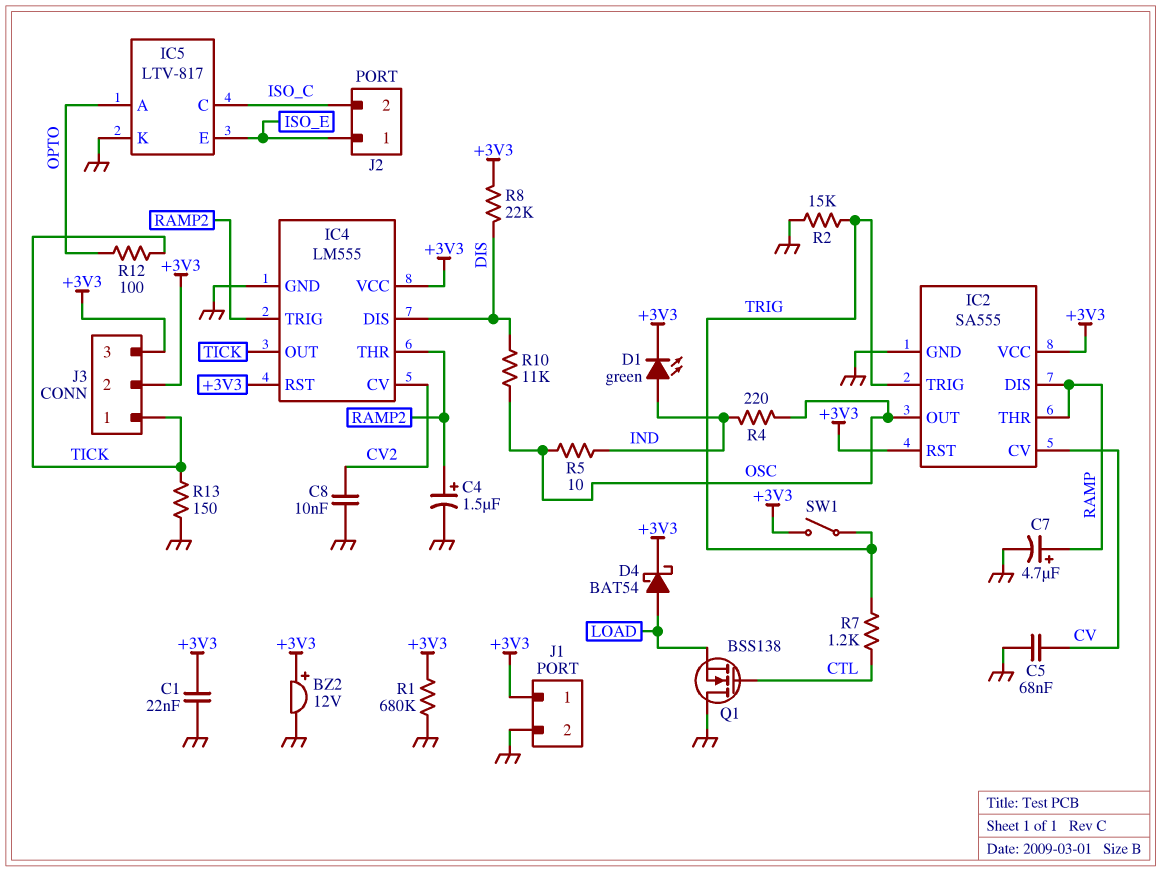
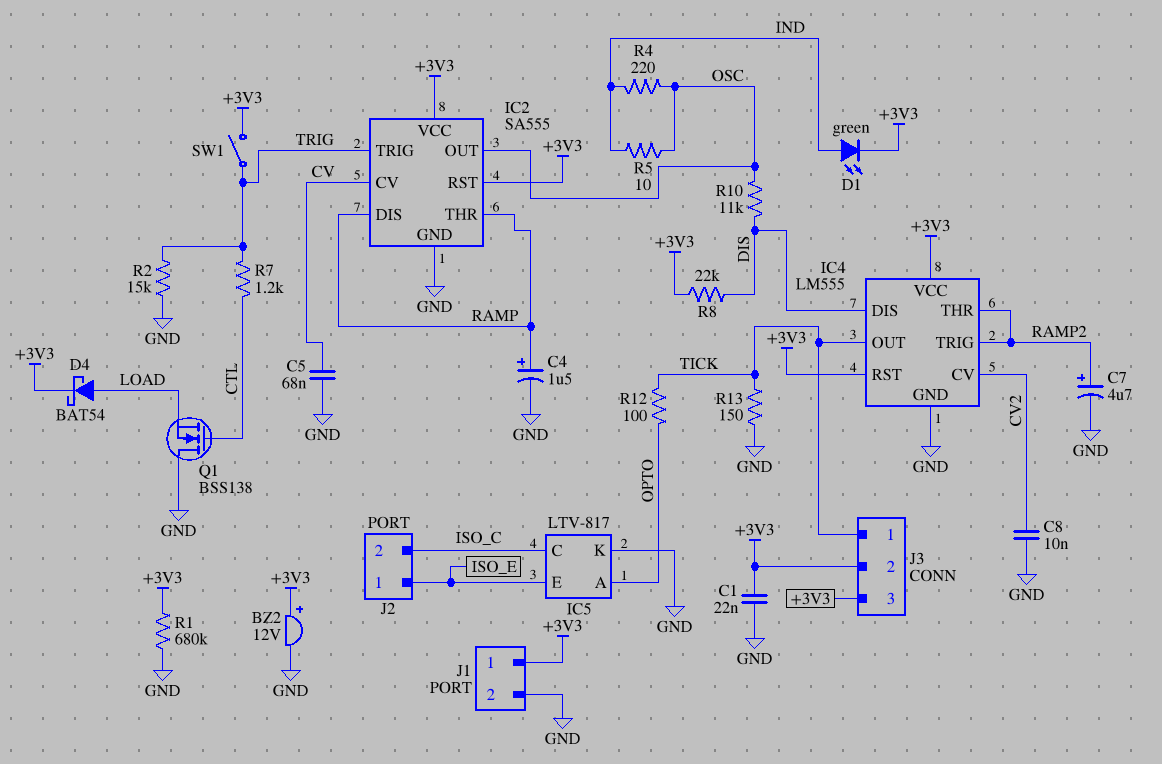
C4: 1.5uF (plus RAMP2, minus GND) -> 1.5uF (plus RAMP, minus GND)
C7: 4.7uF (plus RAMP, minus GND) -> 4.7uF (plus RAMP2, minus GND)

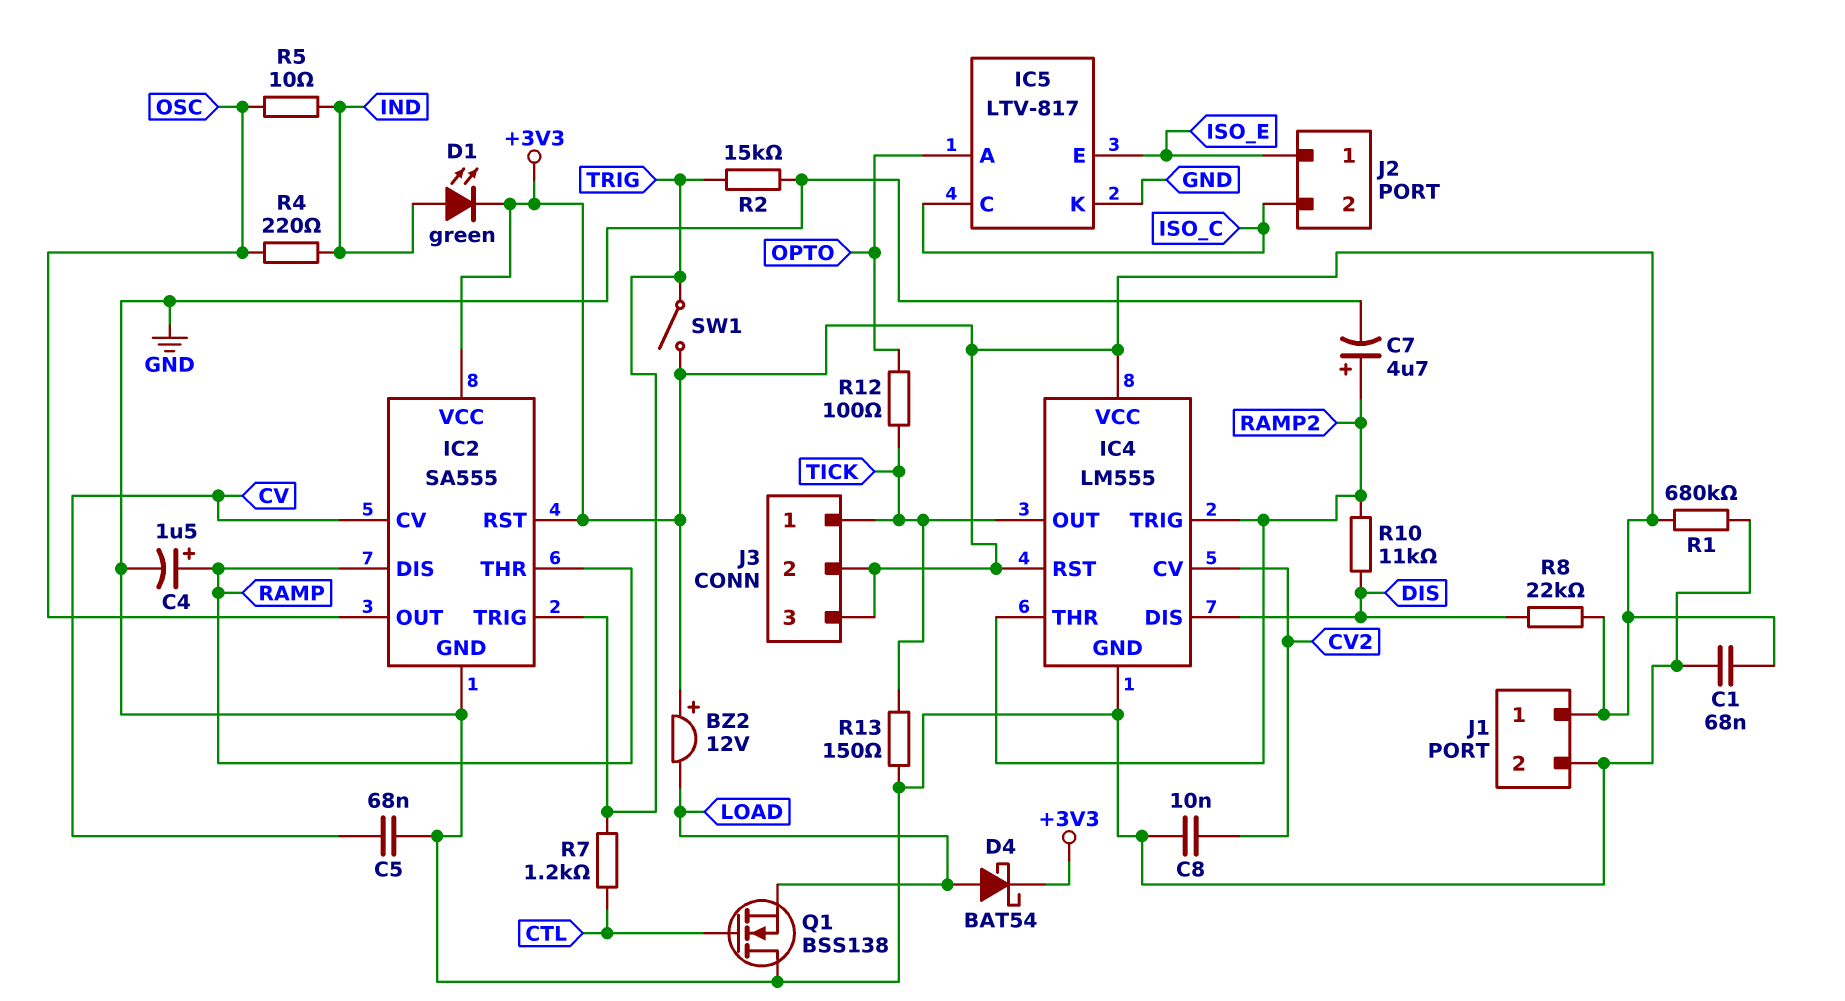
BZ2: buzzer 12V (plus +3V3, minus GND) -> buzzer 12V (plus +3V3, minus LOAD)
C1: 22nF (+3V3, GND) -> 68nF (+3V3, GND)
R10: 11k (DIS, OSC) -> 11k (DIS, RAMP2)

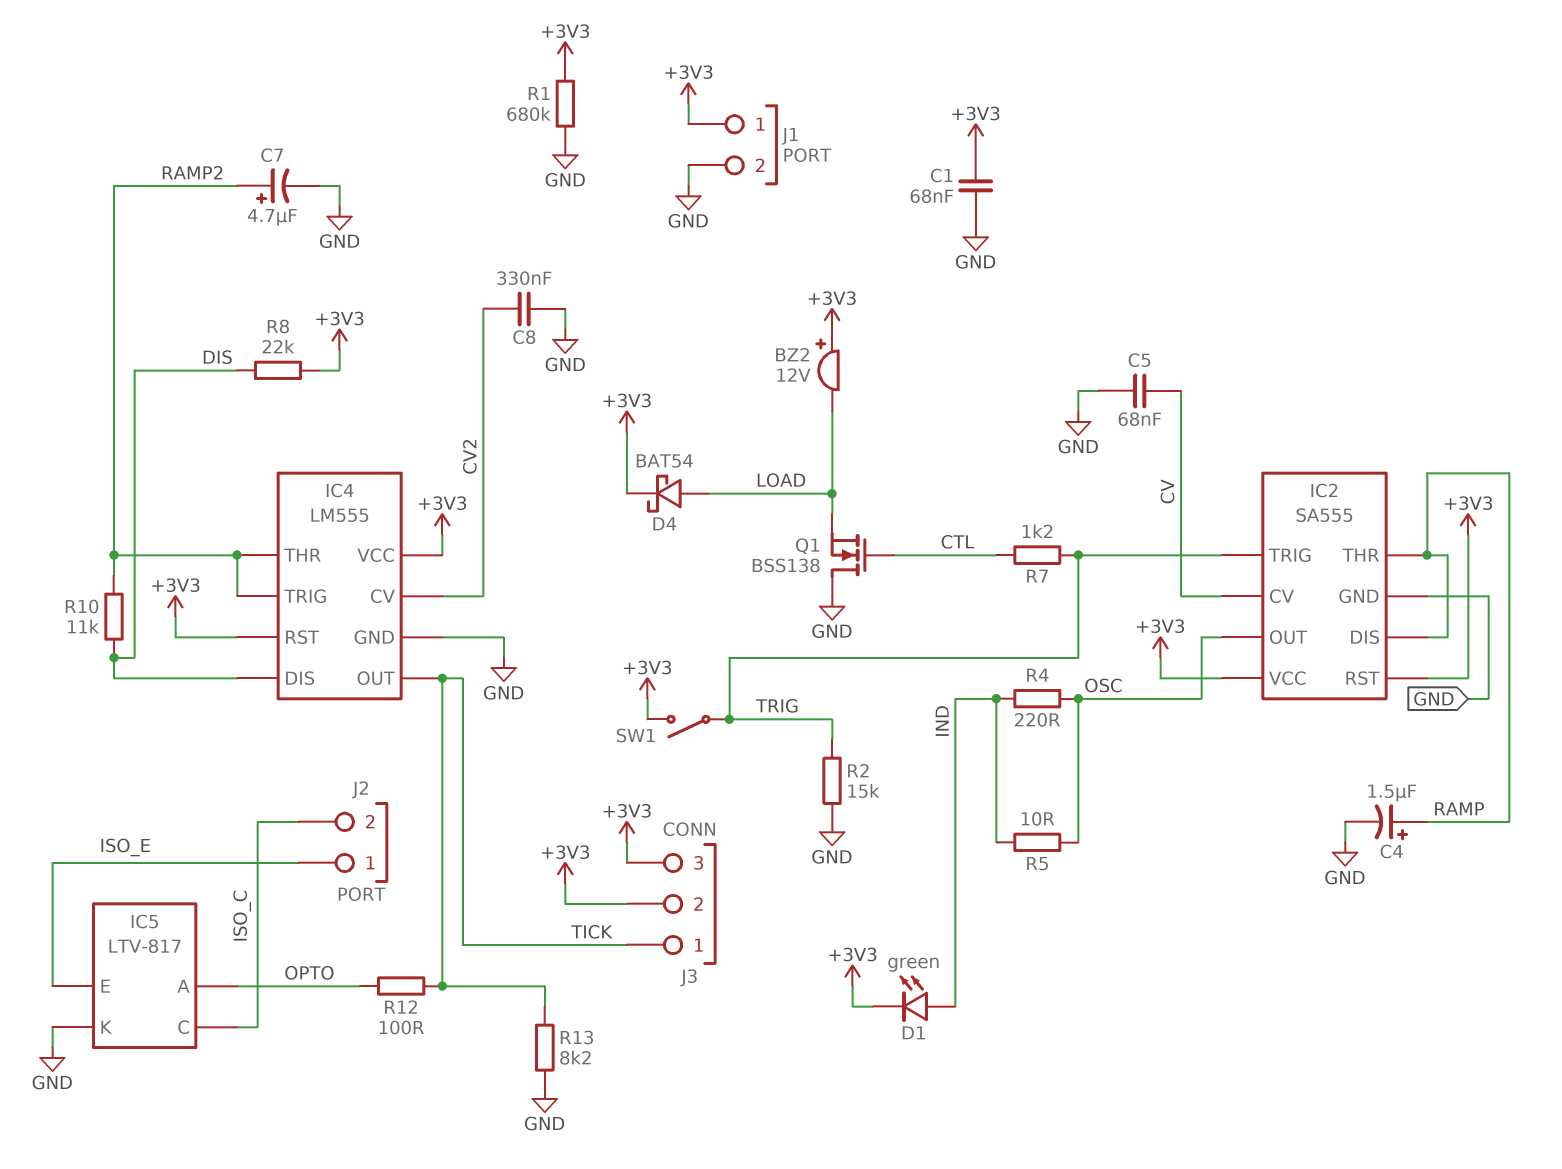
C8: 10nF (CV2, GND) -> 330nF (CV2, GND)
R13: 150 (GND, TICK) -> 8.2k (GND, TICK)

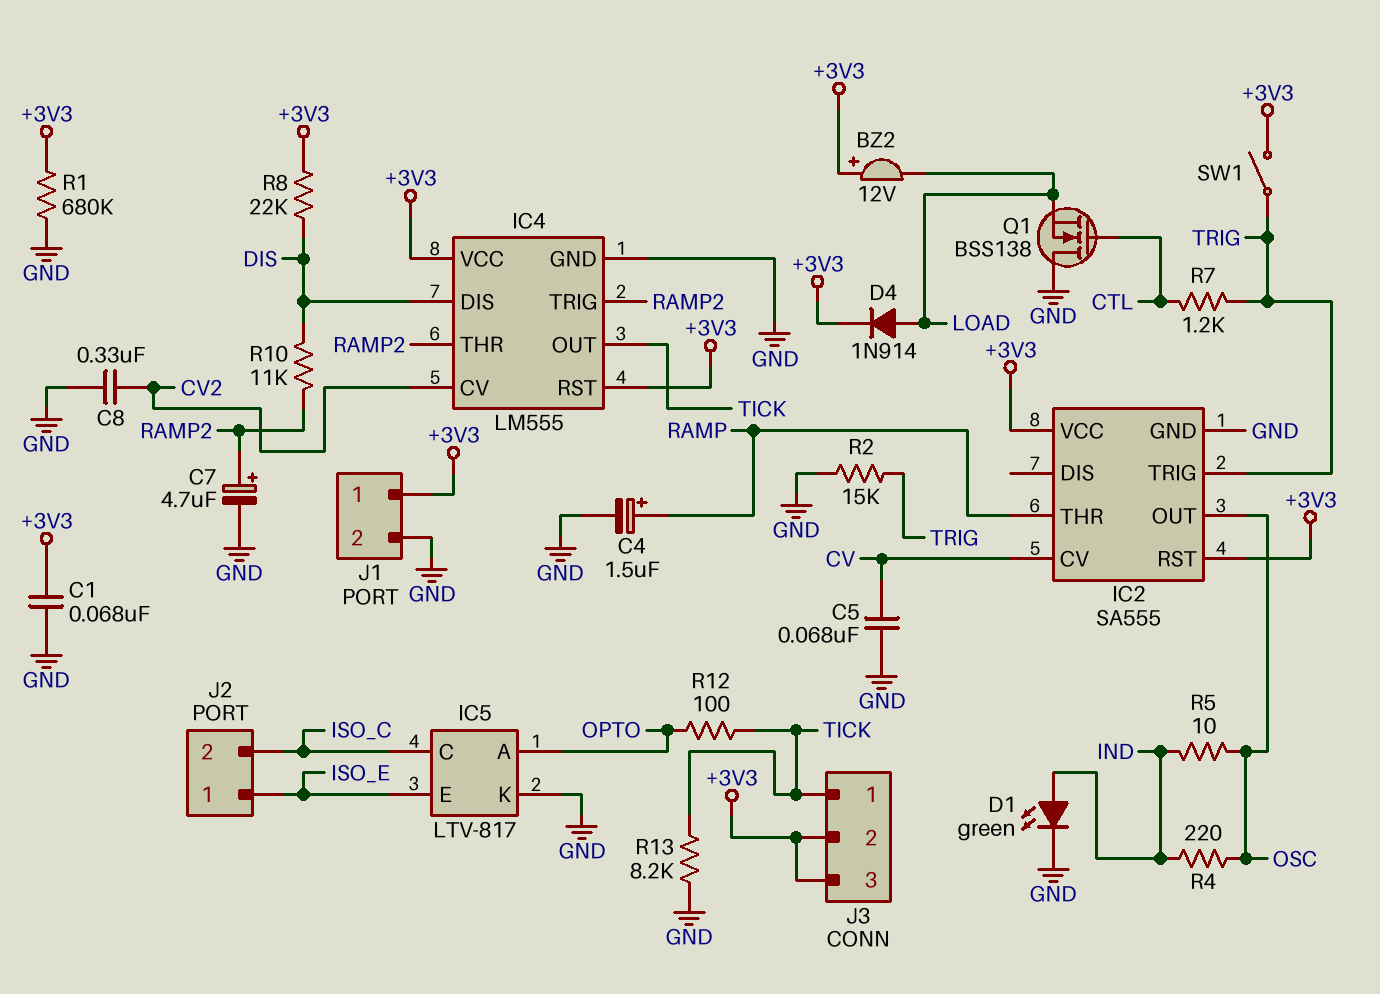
D1: LED green (A IND, K +3V3) -> LED green (A IND, K GND)
D4: schottky BAT54 (A LOAD, K +3V3) -> diode 1N914 (A LOAD, K +3V3)
IC2 pin DIS: RAMP -> none

